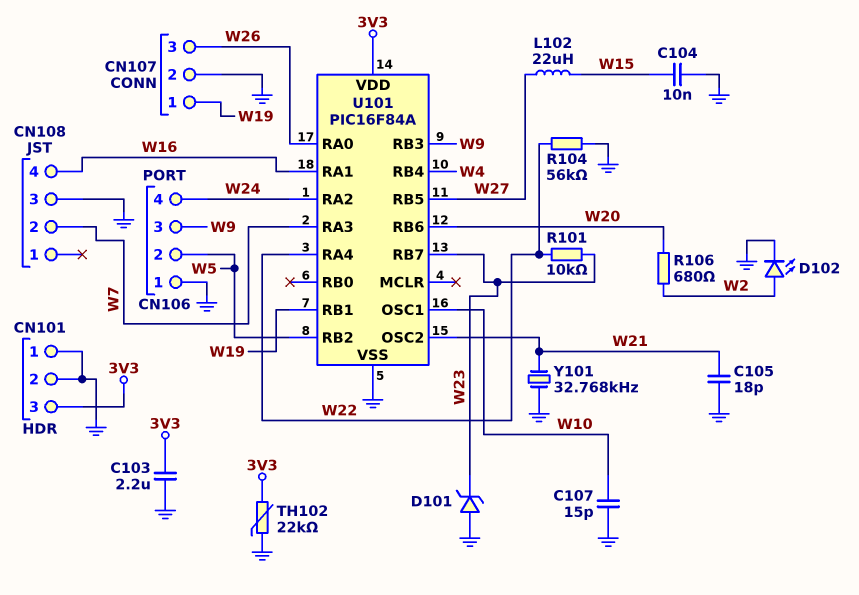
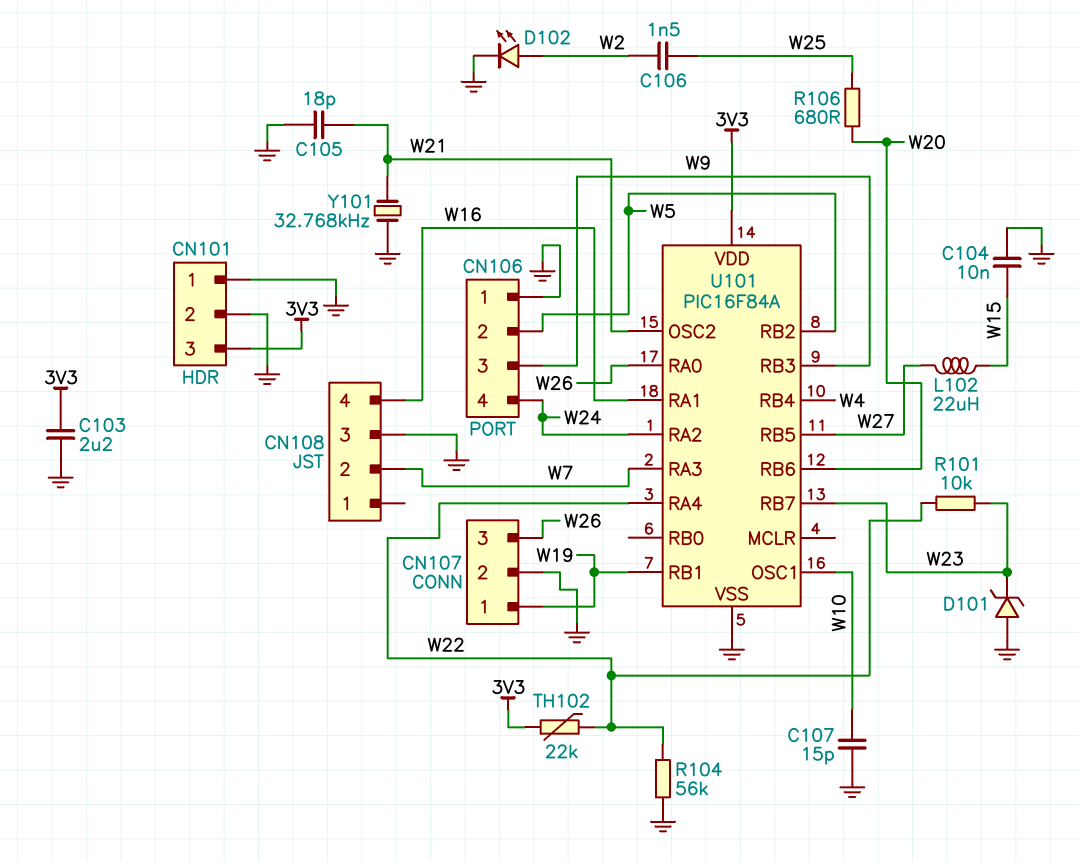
C106: none -> 1.5nF (W2, W25)
R106: 680 (W2, W20) -> 680 (W20, W25)
TH102: 22k (3V3, GND) -> 22k (3V3, W22)

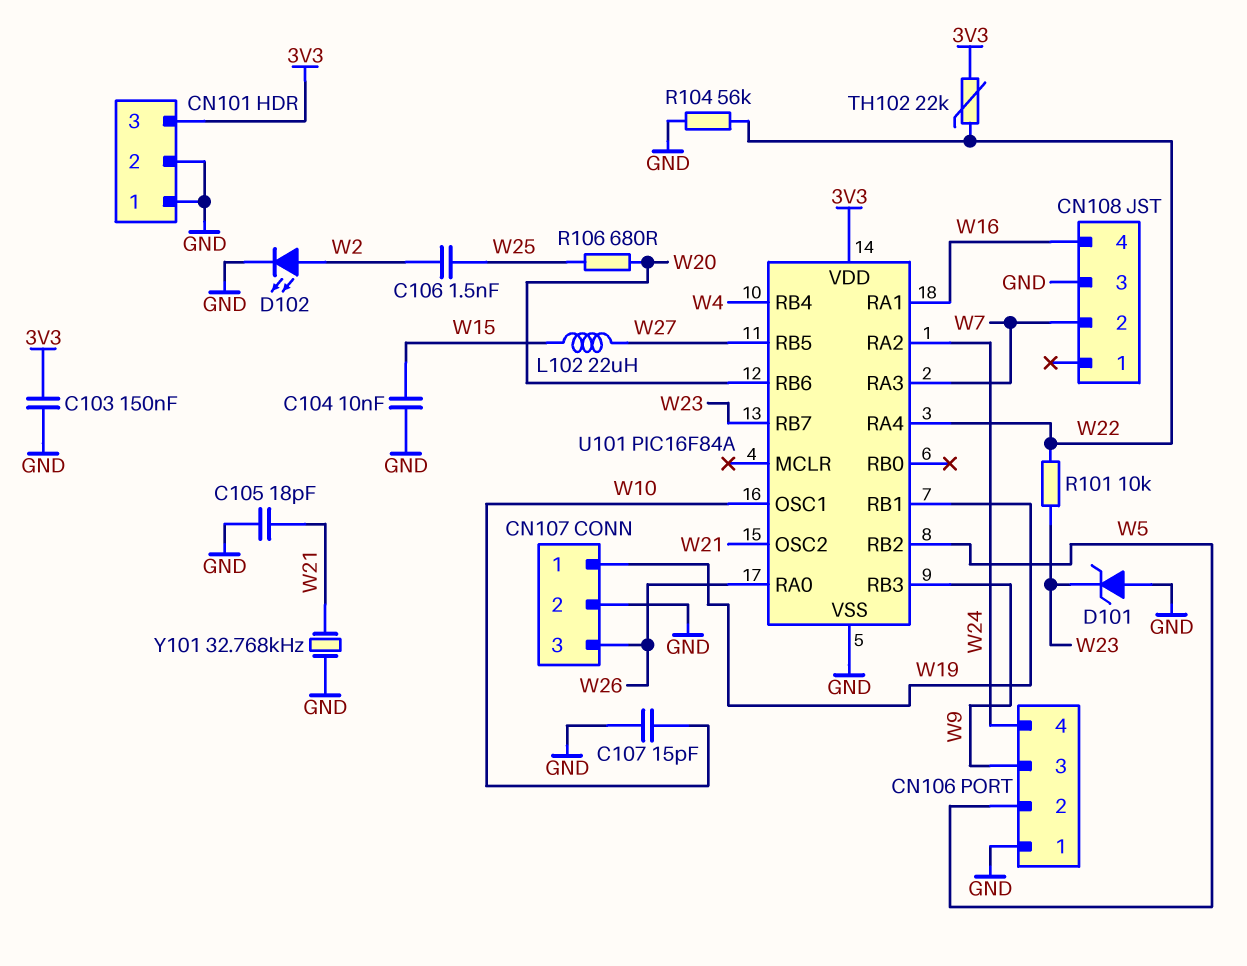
C103: 2.2uF (3V3, GND) -> 150nF (3V3, GND)

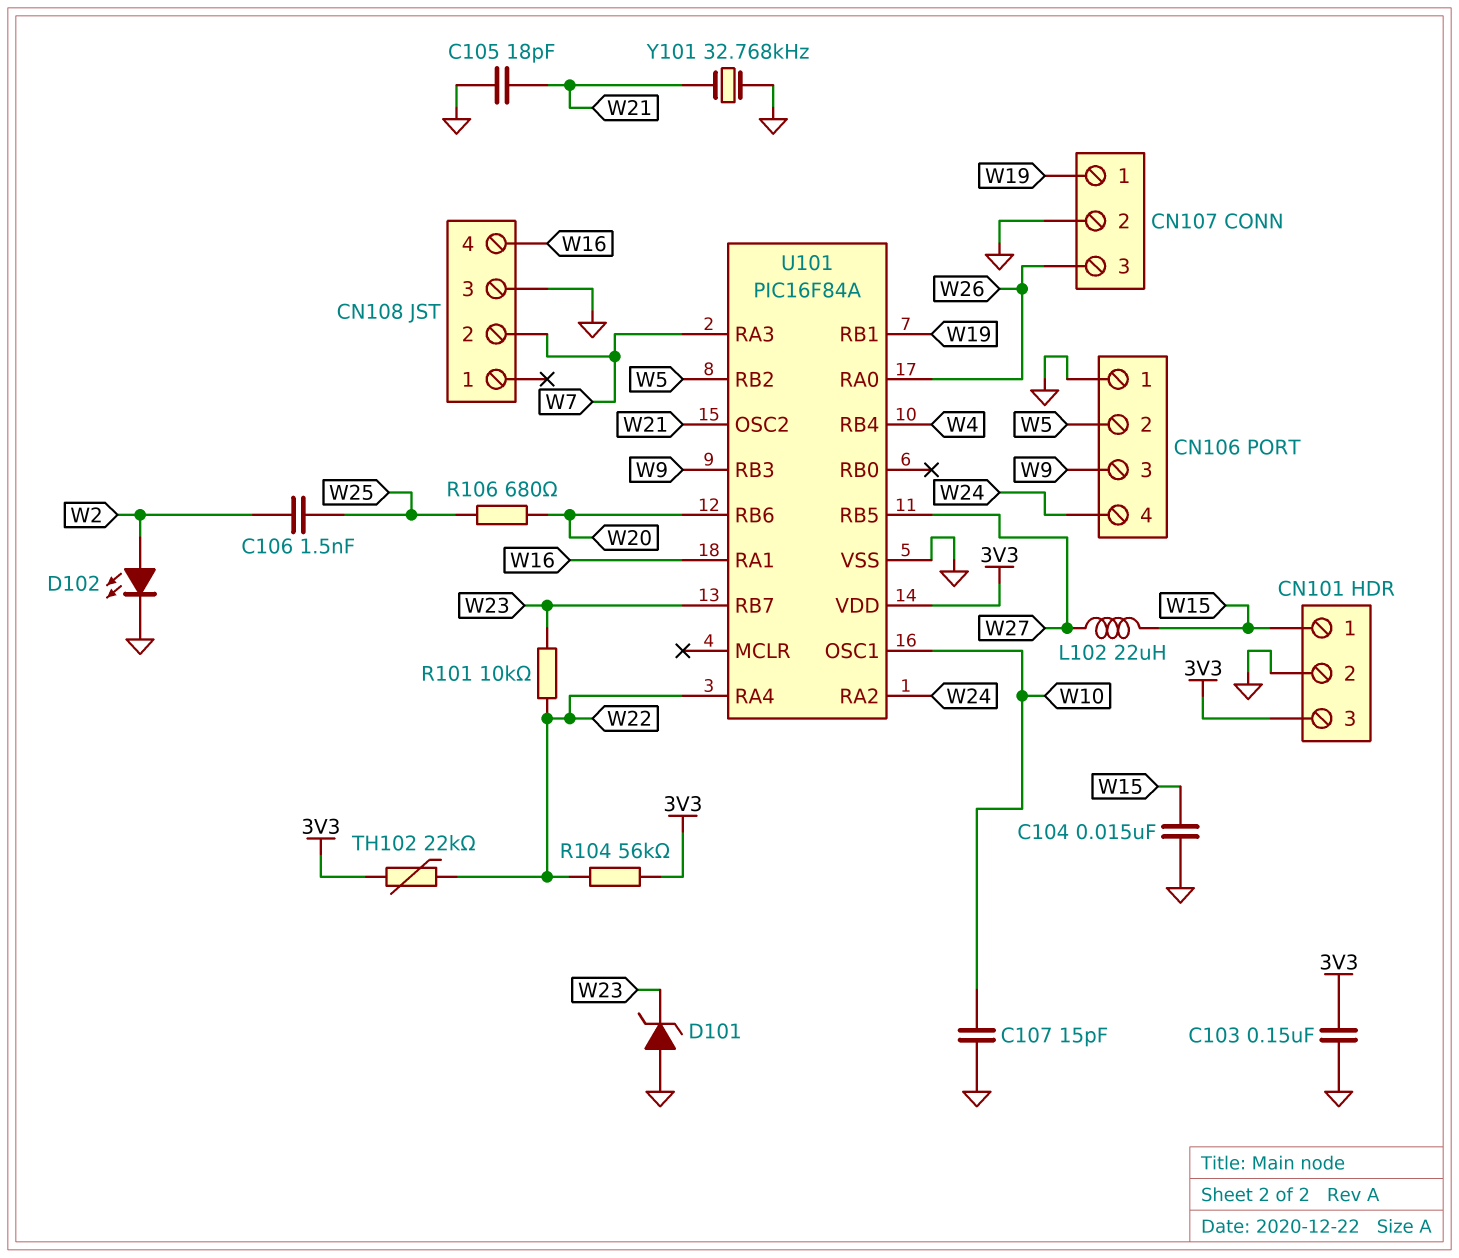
C104: 10nF (GND, W15) -> 15nF (GND, W15)
CN101 pin 1: GND -> W15
R104: 56k (GND, W22) -> 56k (3V3, W22)

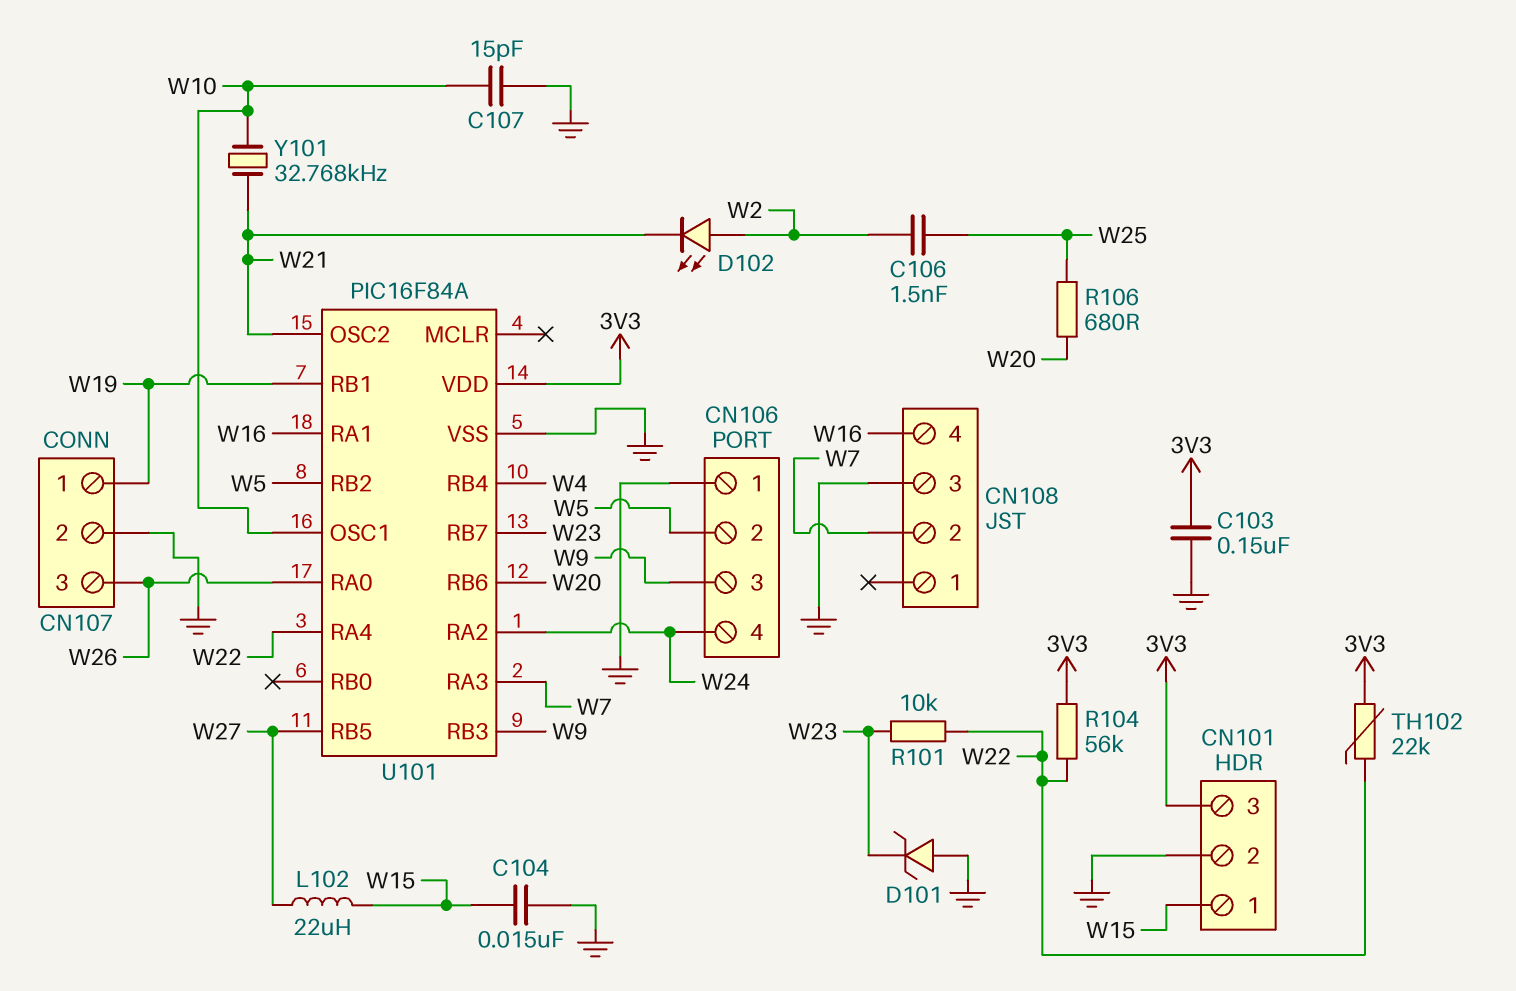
C105: 18pF (GND, W21) -> none
D102: LED (A W2, K GND) -> LED (A W2, K W21)
Y101: 32.768kHz (GND, W21) -> 32.768kHz (W10, W21)

